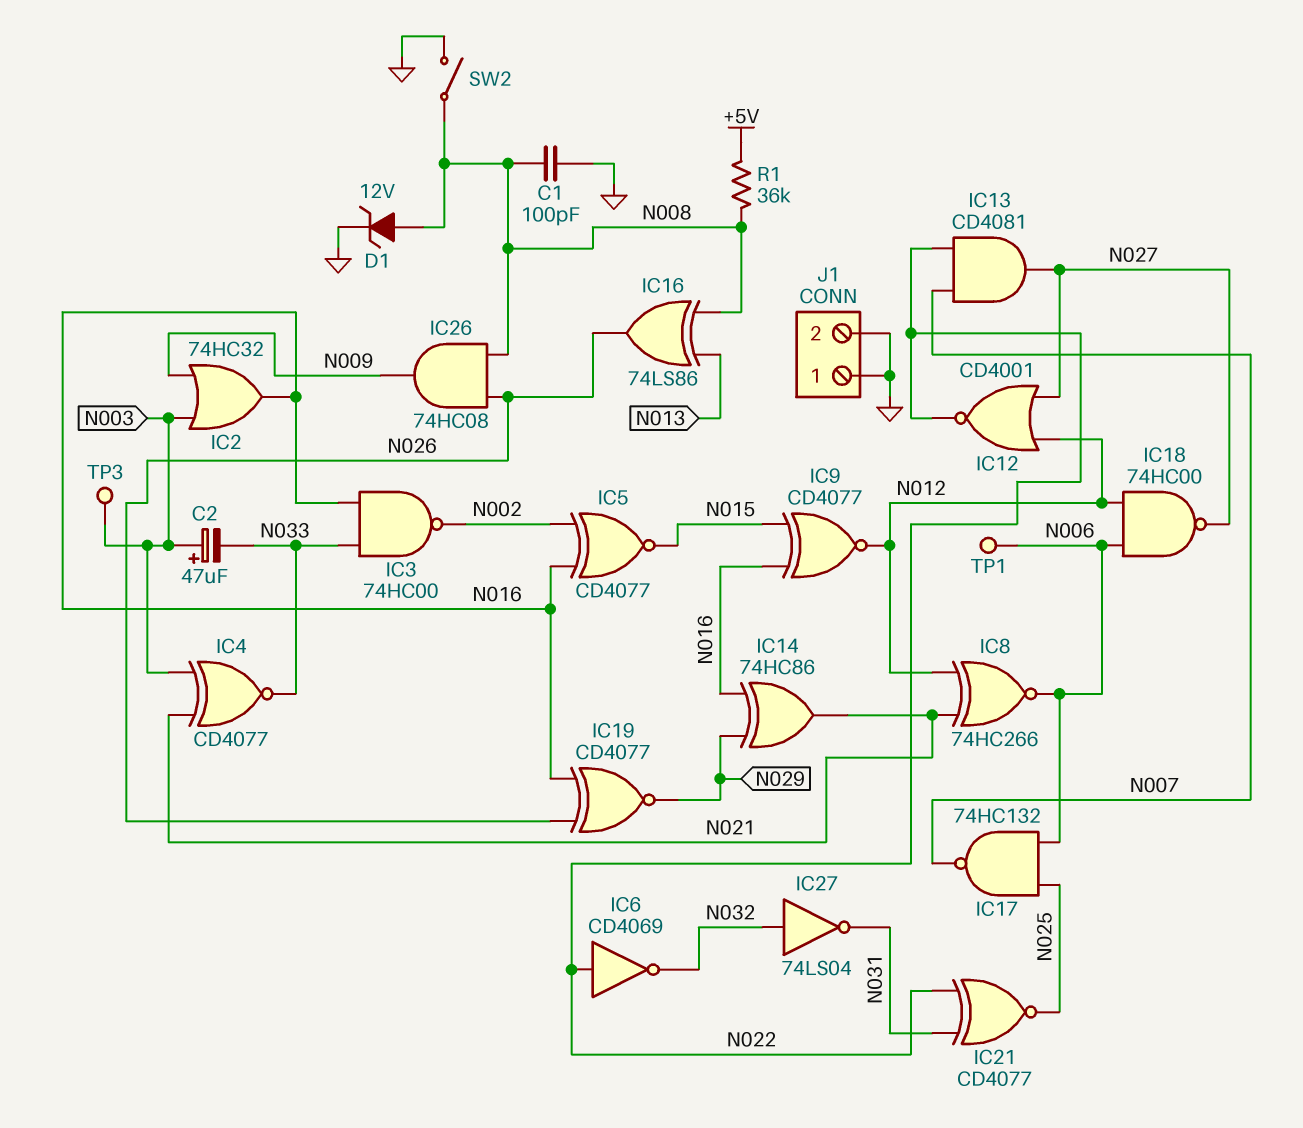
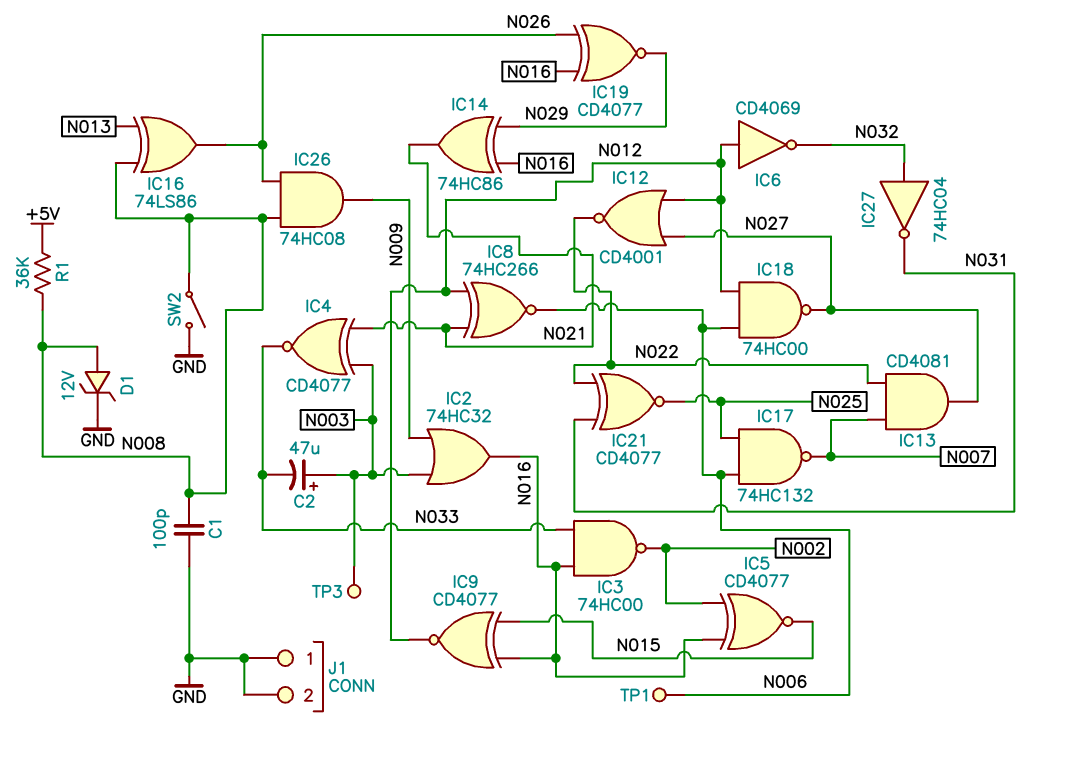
IC6: NOT CD4069 (in N022, out N032) -> NOT CD4069 (in N012, out N032)
IC27: NOT 74LS04 (in N032, out N031) -> NOT 74HC04 (in N032, out N031)

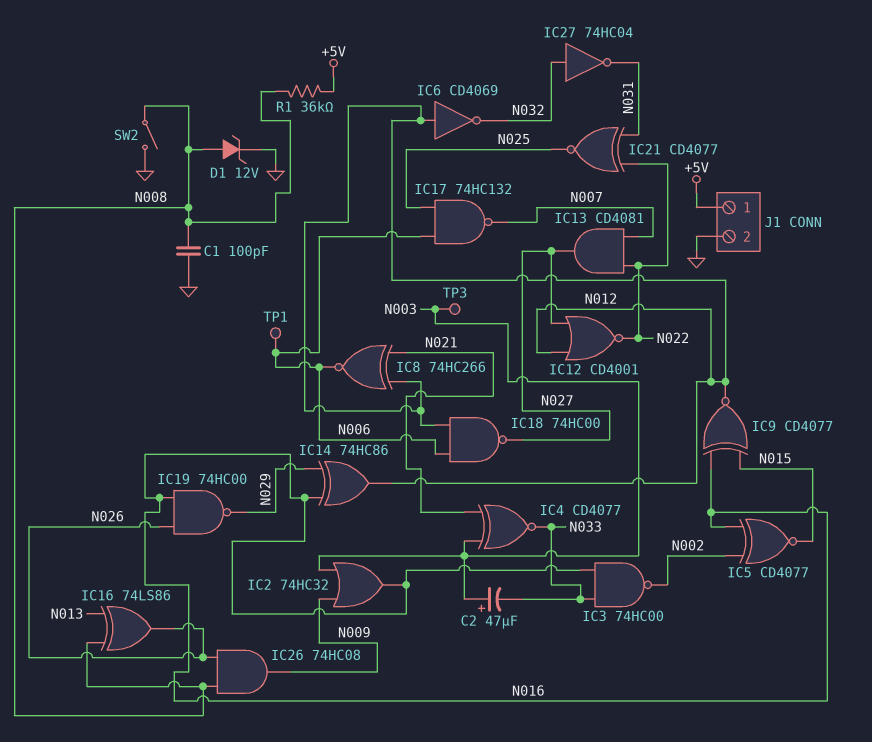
IC14: XOR 74HC86 (in N016, in N029, out N021) -> XOR 74HC86 (in N016, in N029, out N012)
IC19: XNOR CD4077 (in N016, in N026, out N029) -> NAND 74HC00 (in N016, in N026, out N029)
J1 pin 1: GND -> +5V

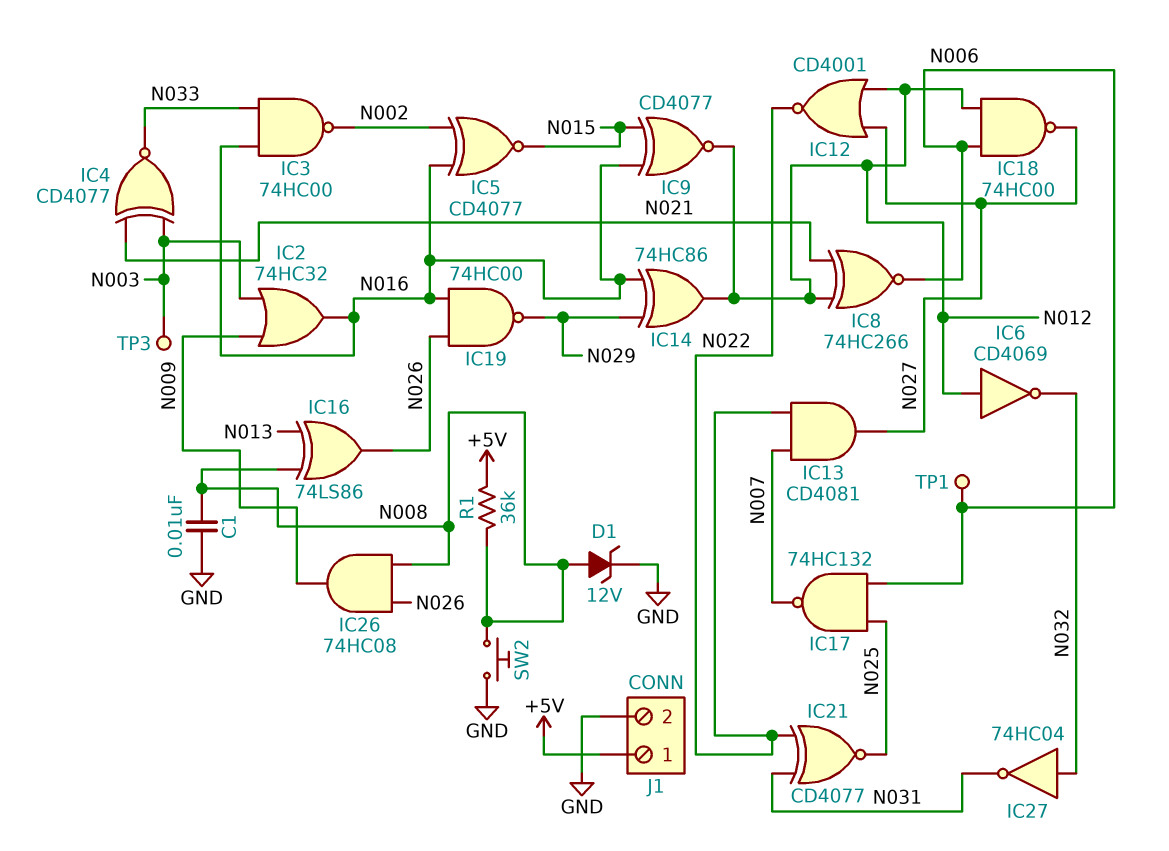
C1: 100pF (GND, N008) -> 10nF (GND, N008)
C2: 47uF (plus N003, minus N033) -> none
SW2: switch (GND, N008) -> button (GND, N008)

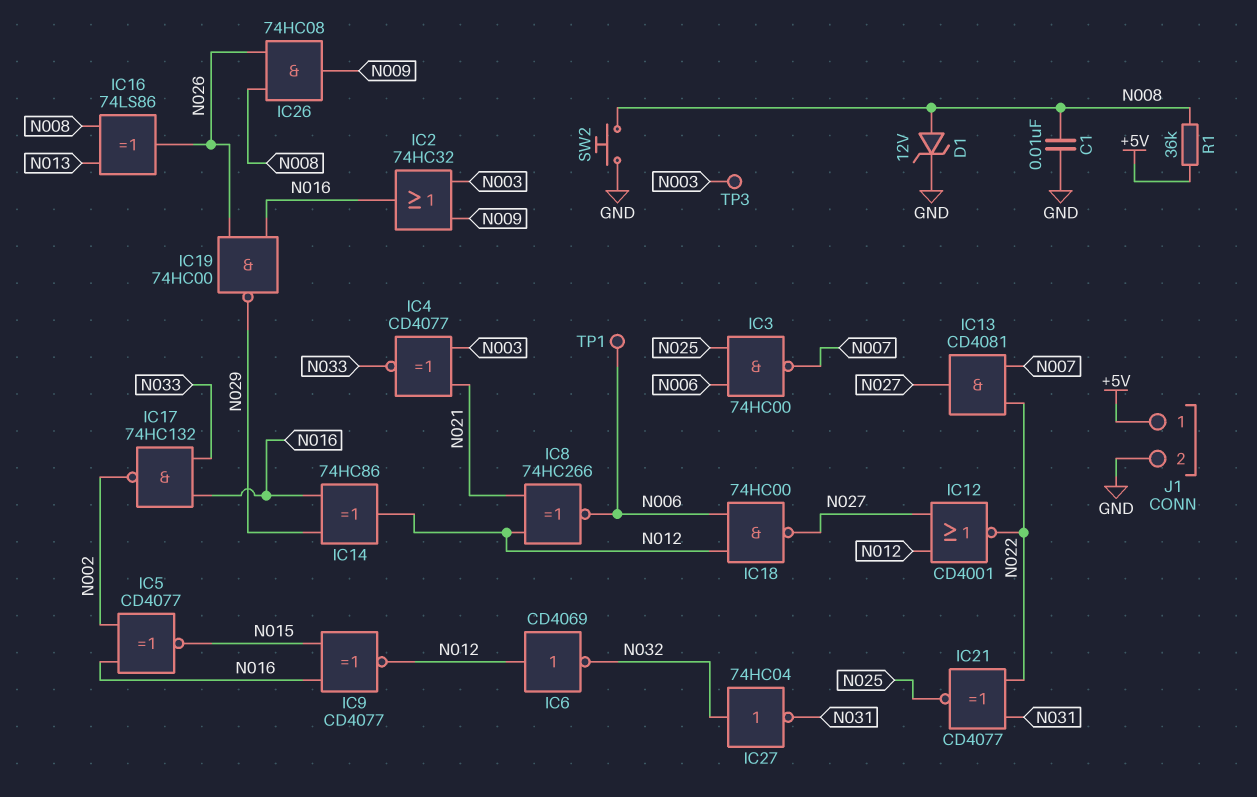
IC3: NAND 74HC00 (in N016, in N033, out N002) -> NAND 74HC00 (in N006, in N025, out N007)
IC17: NAND 74HC132 (in N006, in N025, out N007) -> NAND 74HC132 (in N016, in N033, out N002)

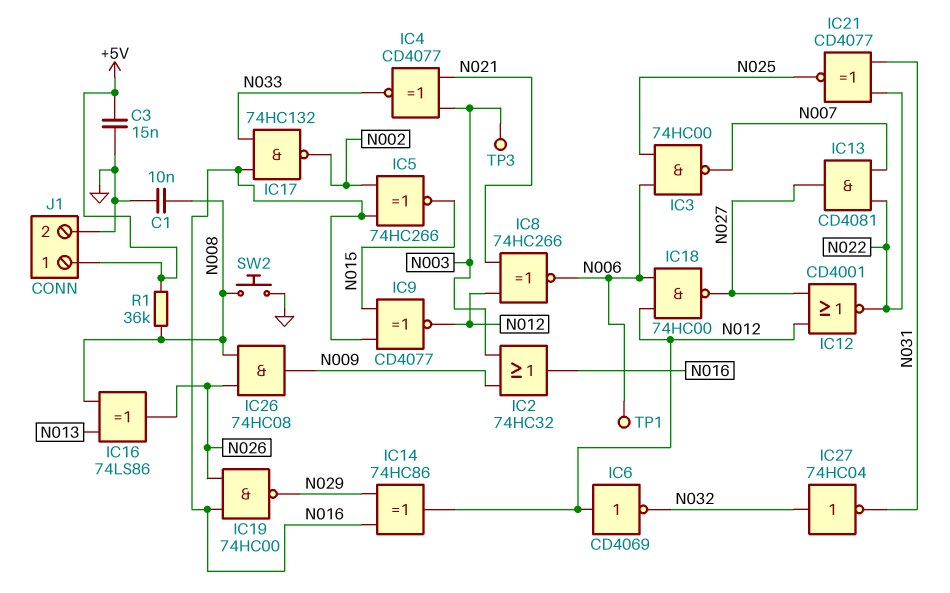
C3: none -> 15nF (+5V, GND)
D1: zener 12V (A N008, K GND) -> none
IC5: XNOR CD4077 (in N002, in N016, out N015) -> XNOR 74HC266 (in N002, in N016, out N015)

